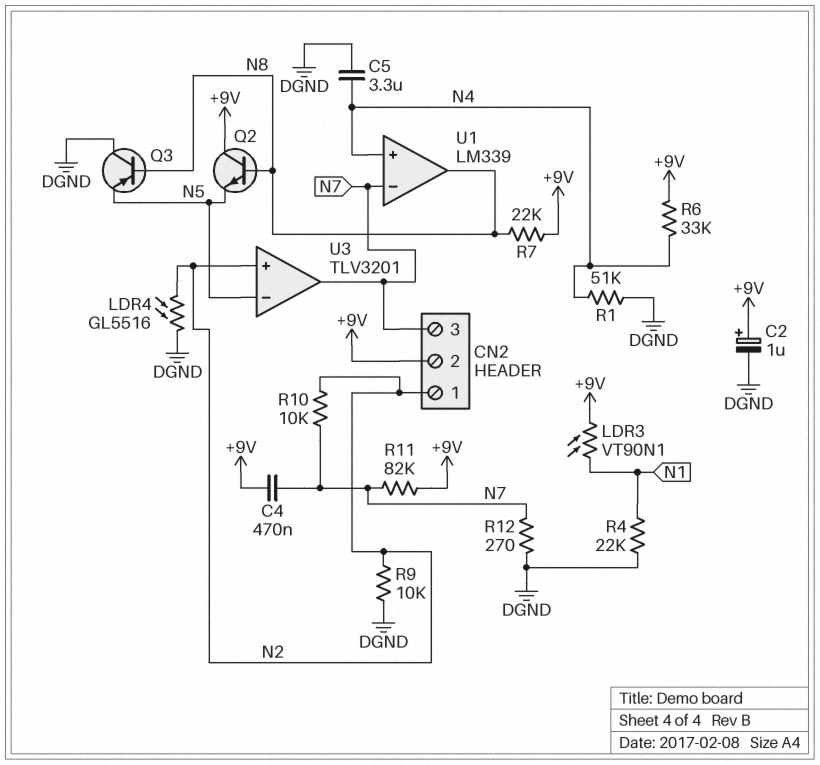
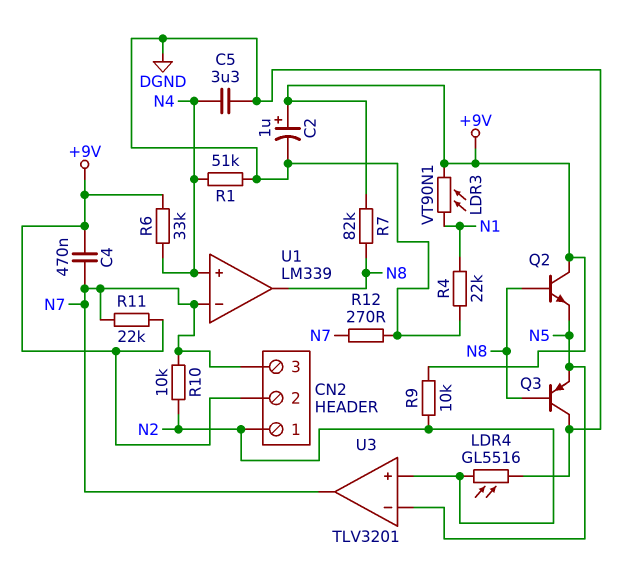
R7: 22k (+9V, N8) -> 82k (+9V, N8)
R9: 10k (DGND, N2) -> 10k (+9V, N2)
R11: 82k (+9V, N7) -> 22k (+9V, N7)

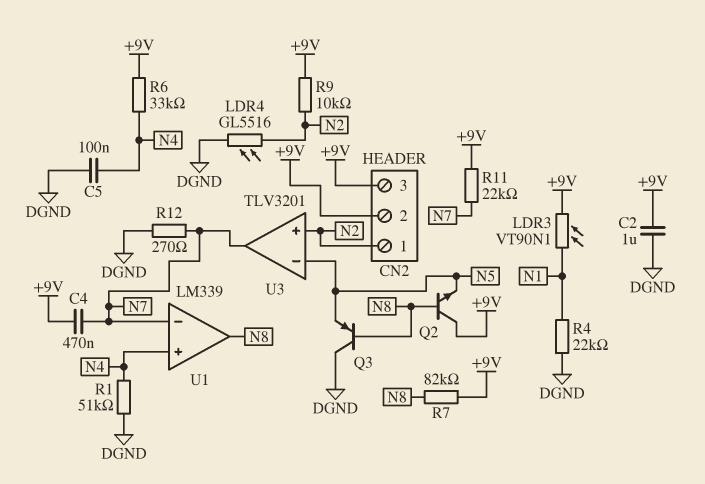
C2: 1uF (plus +9V, minus DGND) -> 1uF (+9V, DGND)
C5: 3.3uF (DGND, N4) -> 100nF (DGND, N4)
CN2 pin 3: N7 -> +9V
R10: 10k (N2, N7) -> none

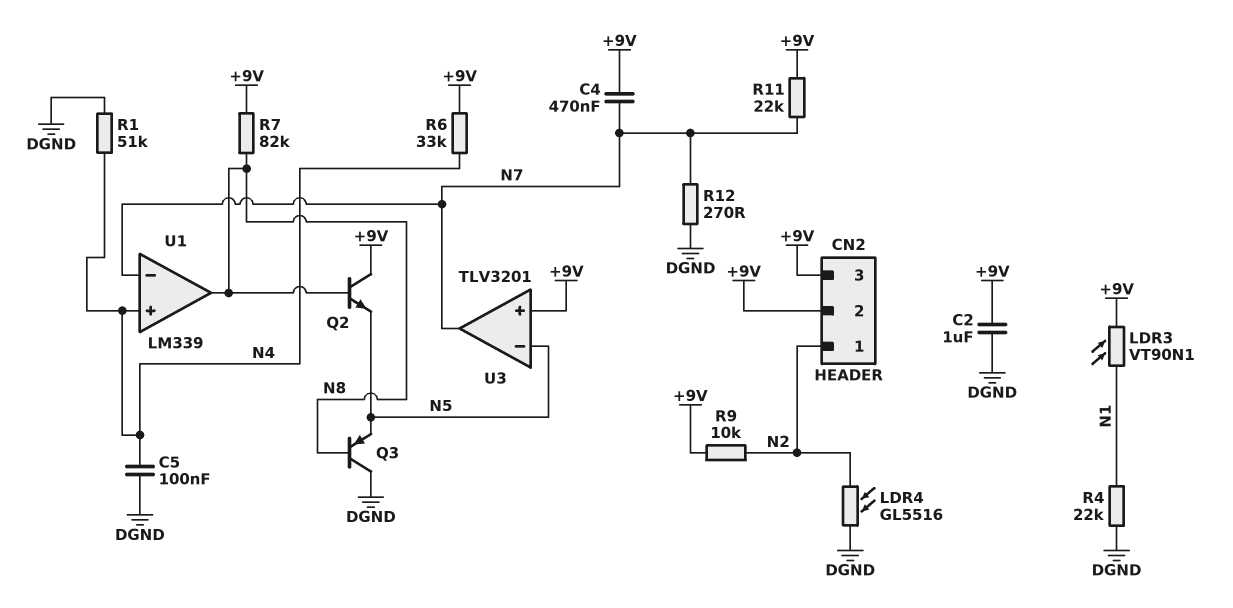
U3 pin in+: N2 -> +9V

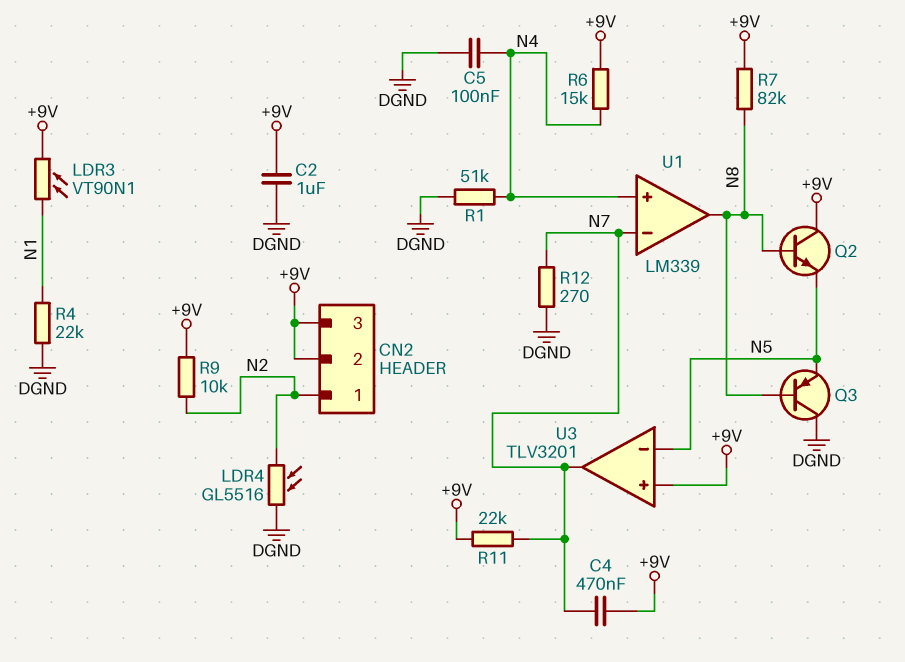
R6: 33k (+9V, N4) -> 15k (+9V, N4)

